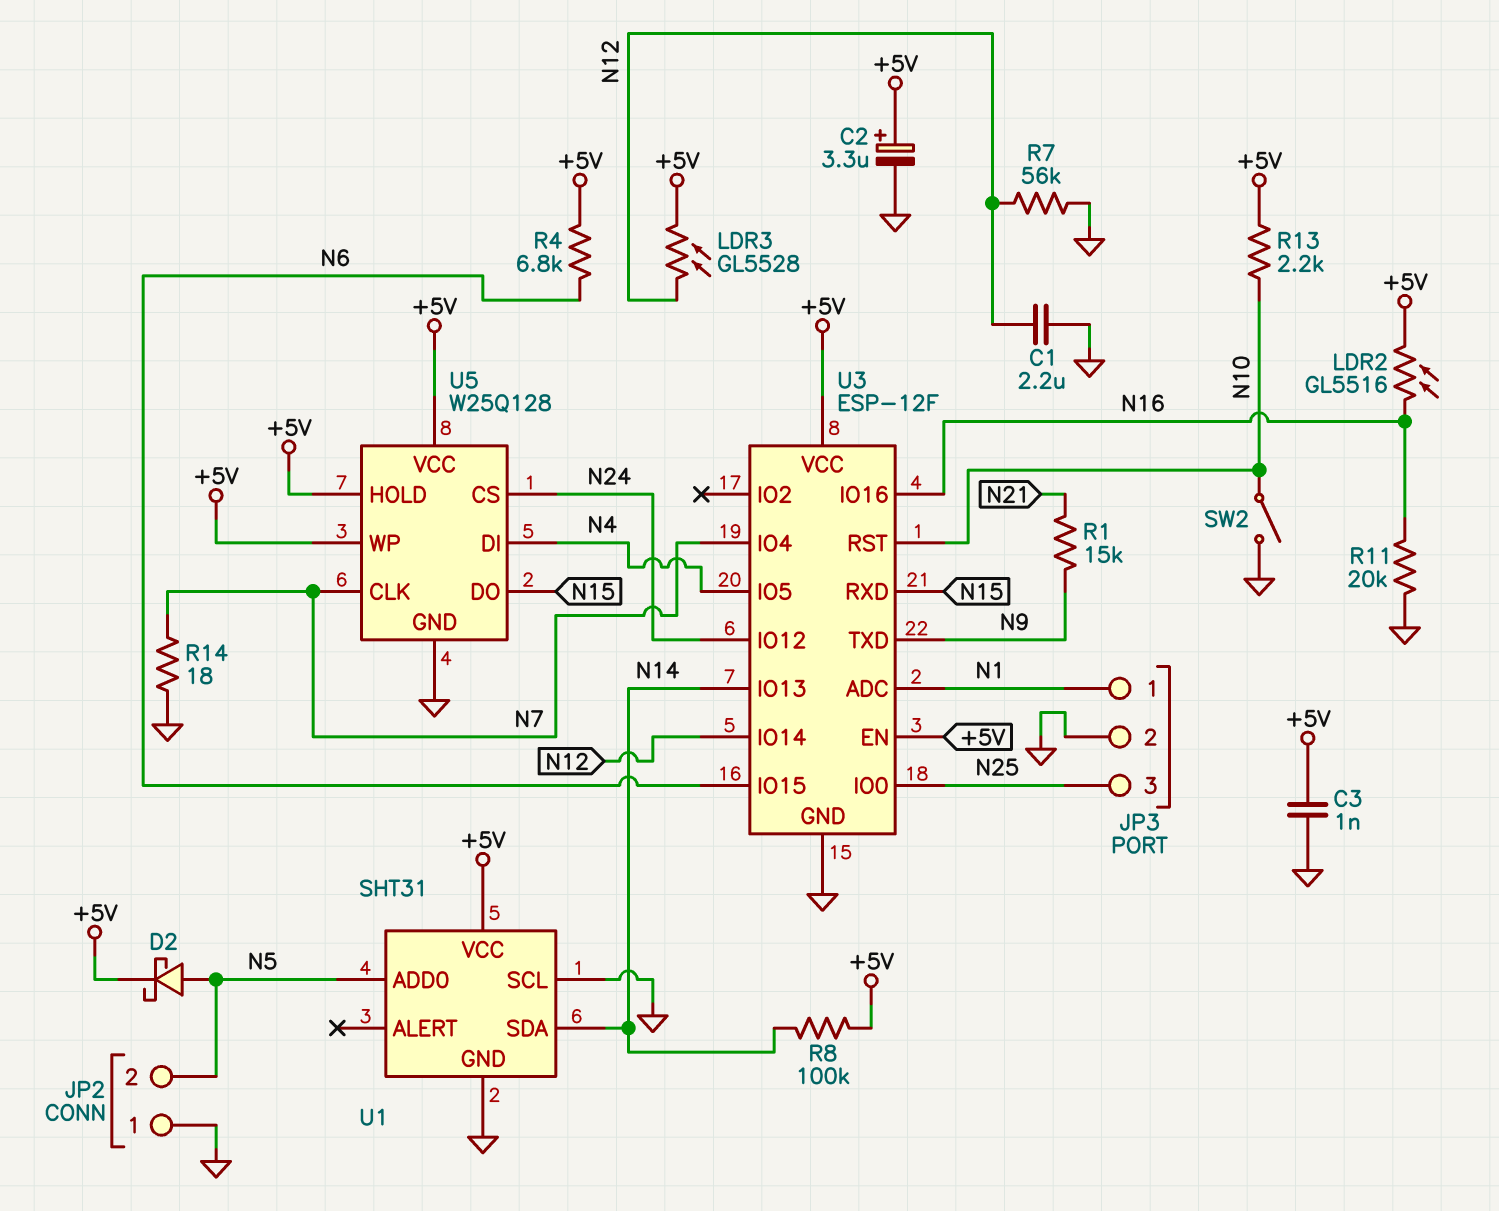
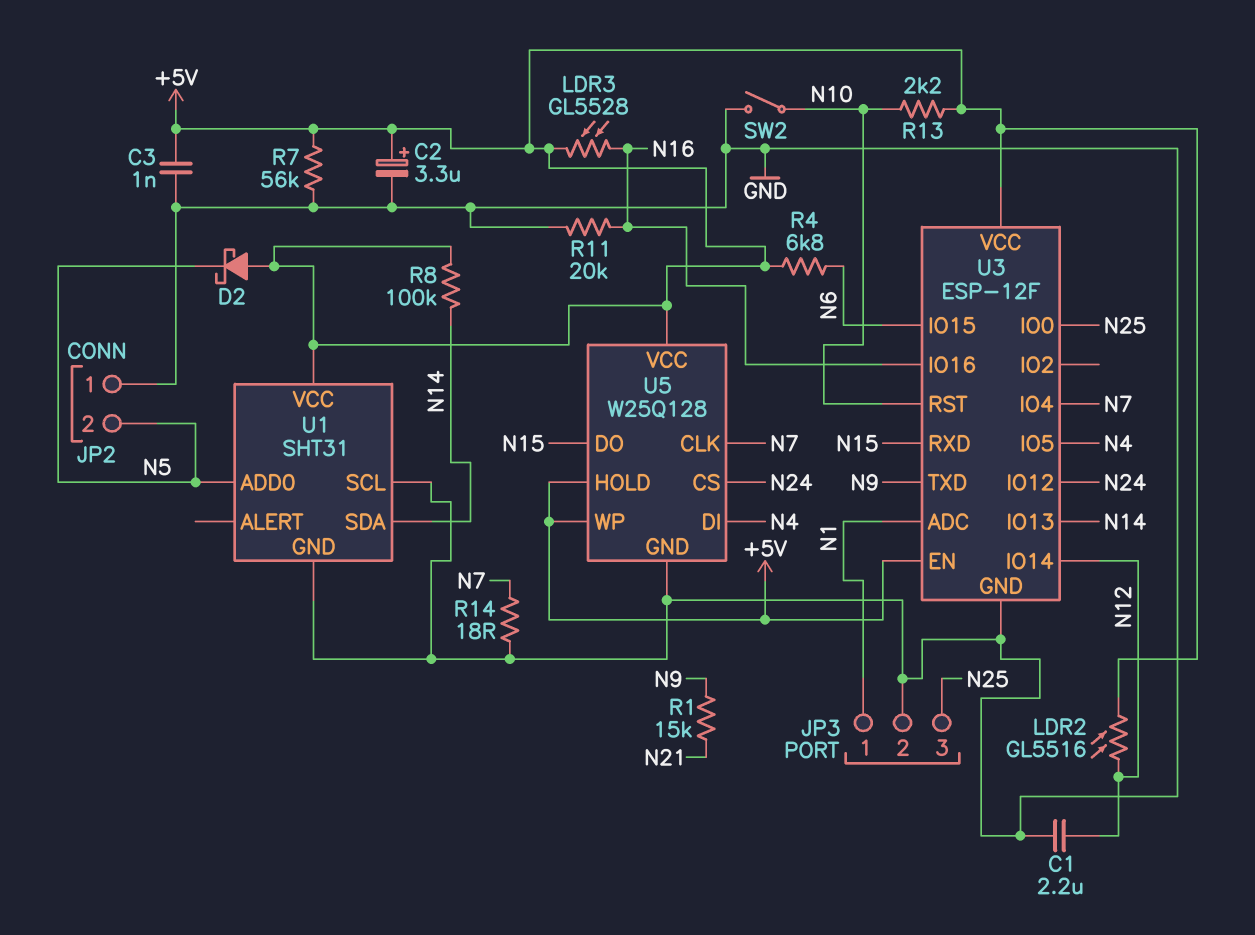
D2: schottky (A N5, K +5V) -> schottky (A +5V, K N5)
LDR2: GL5516 (+5V, N16) -> GL5516 (+5V, N12)
LDR3: GL5528 (+5V, N12) -> GL5528 (+5V, N16)
R7: 56k (GND, N12) -> 56k (+5V, GND)

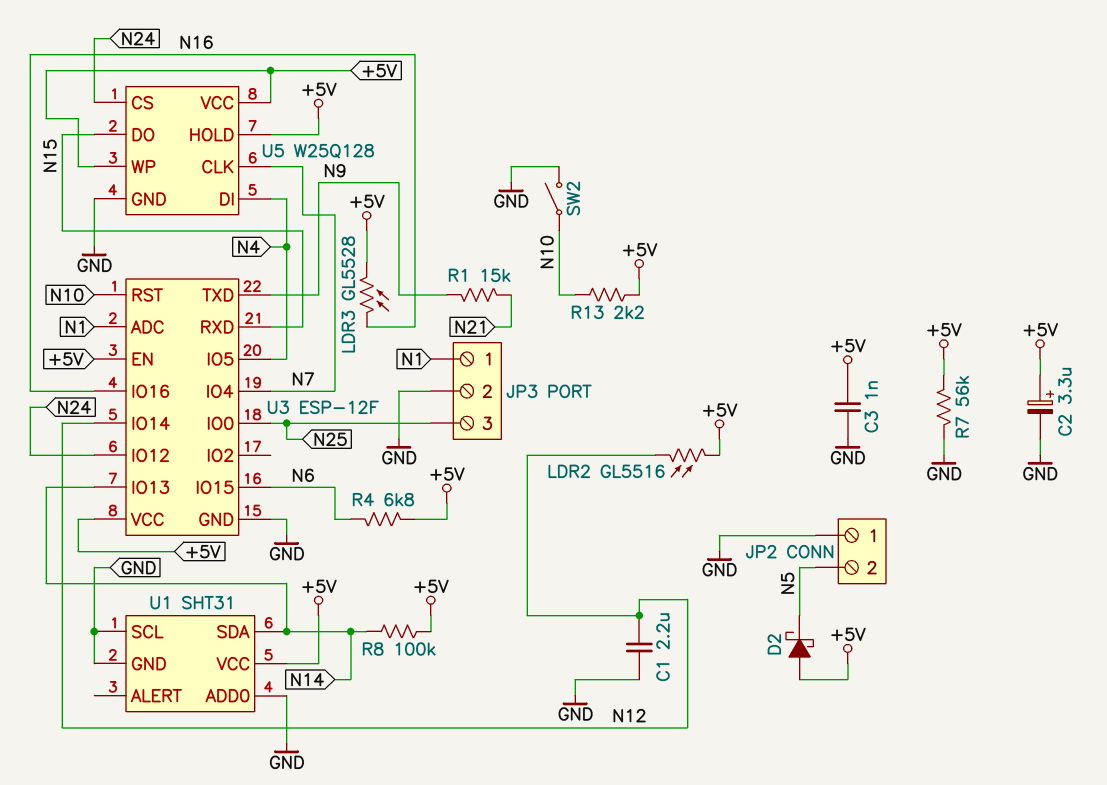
R11: 20k (GND, N16) -> none
R14: 18 (GND, N7) -> none
U1 pin ADD0: N5 -> GND

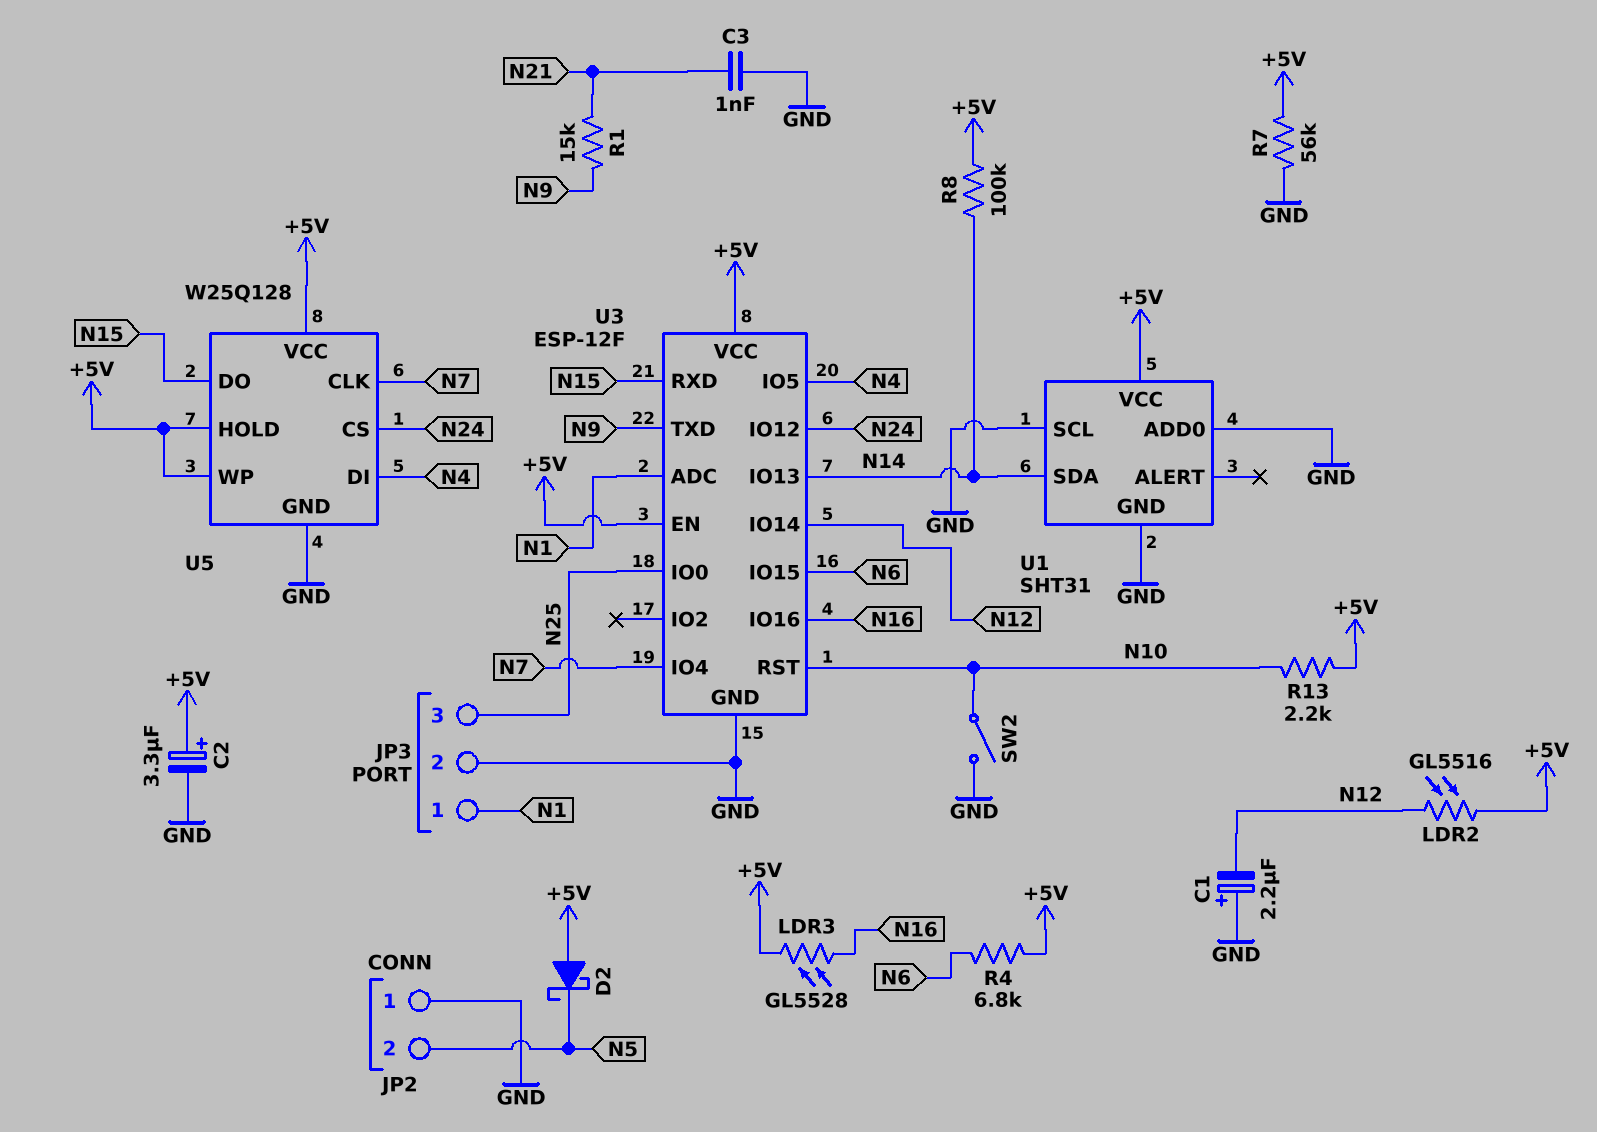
C1: 2.2uF (GND, N12) -> 2.2uF (plus GND, minus N12)
C3: 1nF (+5V, GND) -> 1nF (GND, N21)

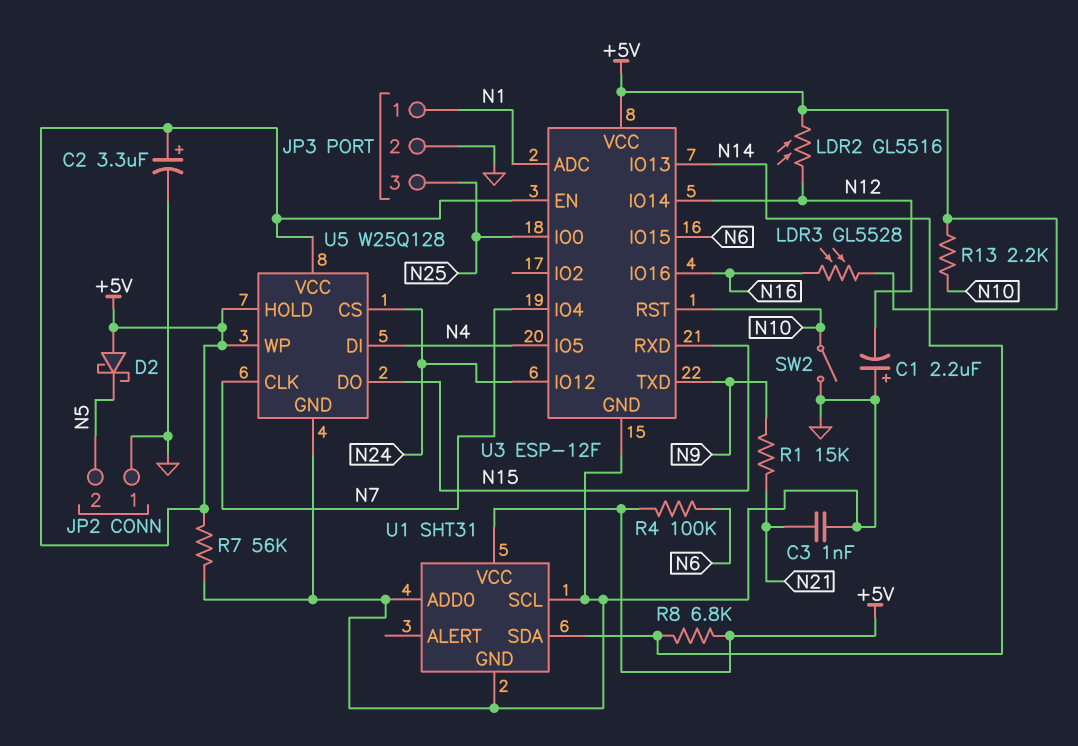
R4: 6.8k (+5V, N6) -> 100k (+5V, N6)
R8: 100k (+5V, N14) -> 6.8k (+5V, N14)

